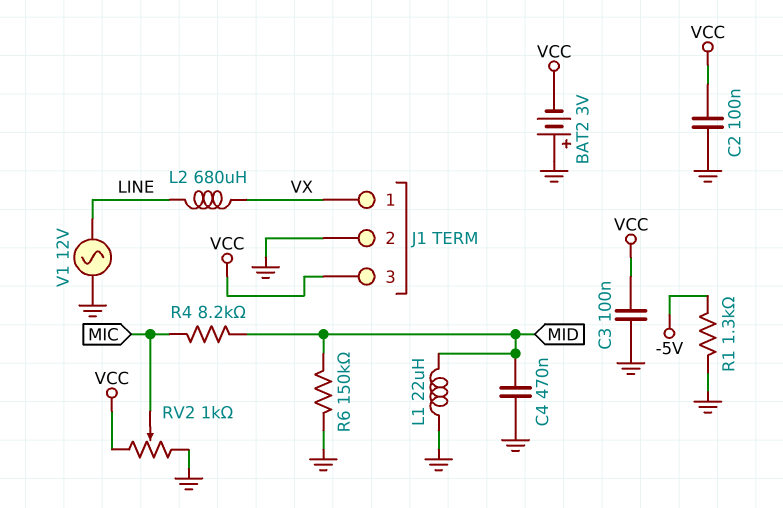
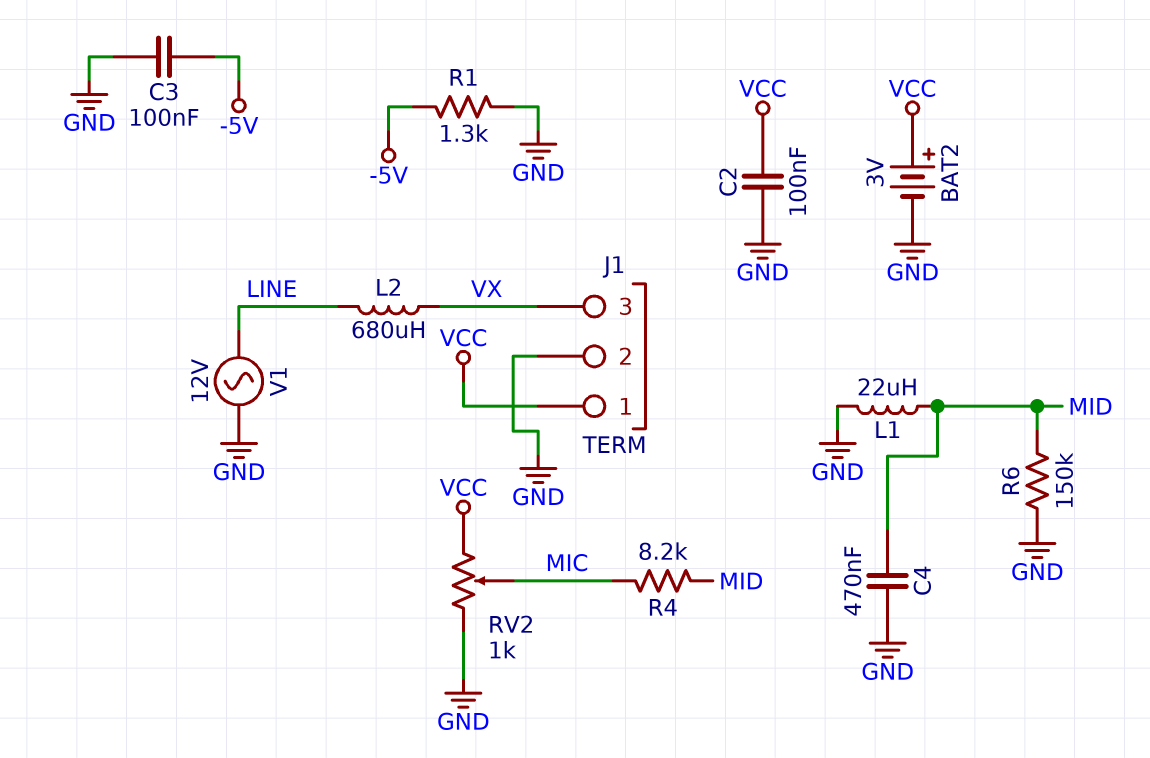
BAT2: 3V (plus GND, minus VCC) -> 3V (plus VCC, minus GND)
C3: 100nF (GND, VCC) -> 100nF (-5V, GND)
J1 pin 1: VX -> VCC
J1 pin 3: VCC -> VX

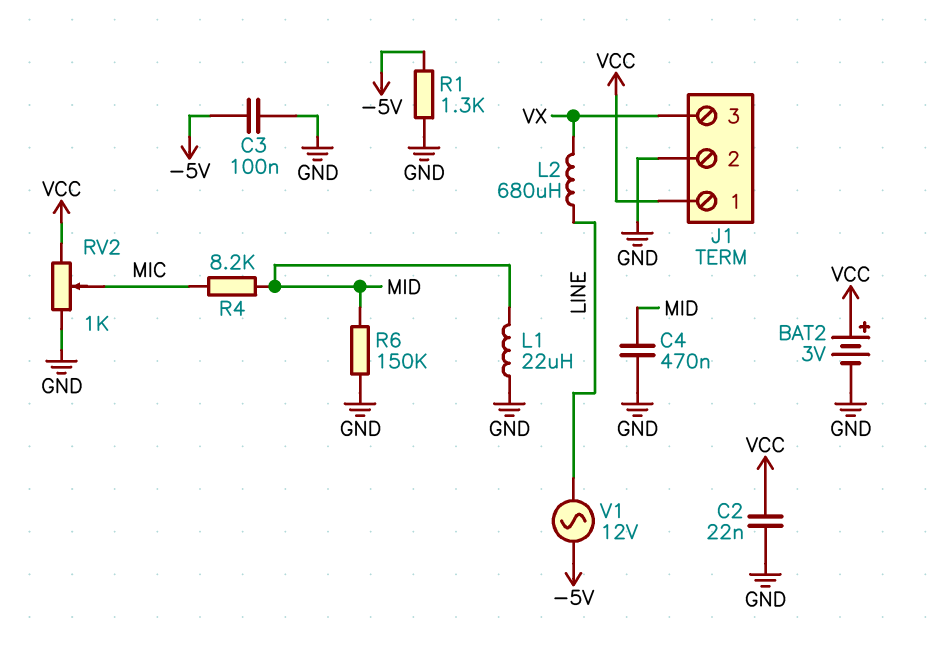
C2: 100nF (GND, VCC) -> 22nF (GND, VCC)
V1: AC 12V (GND, LINE) -> AC 12V (-5V, LINE)

